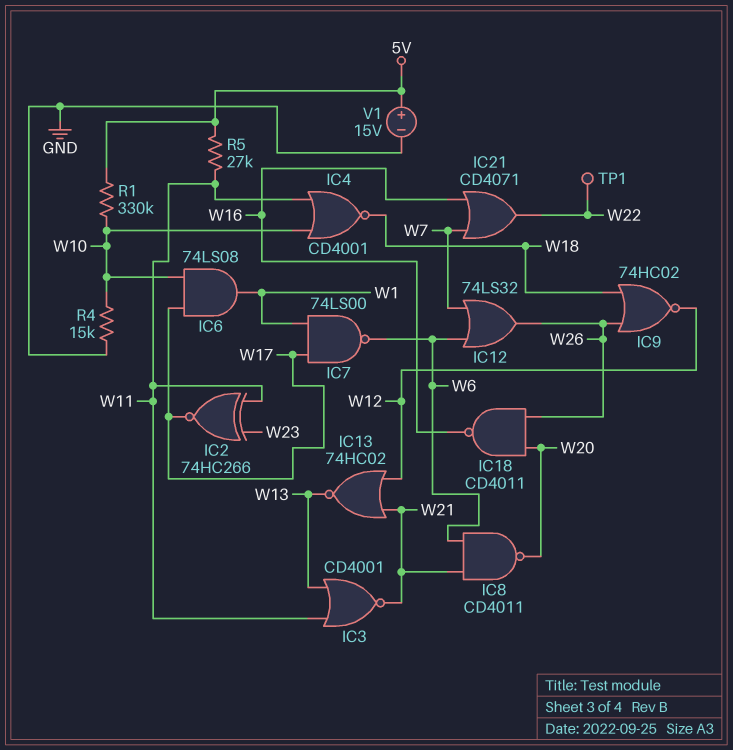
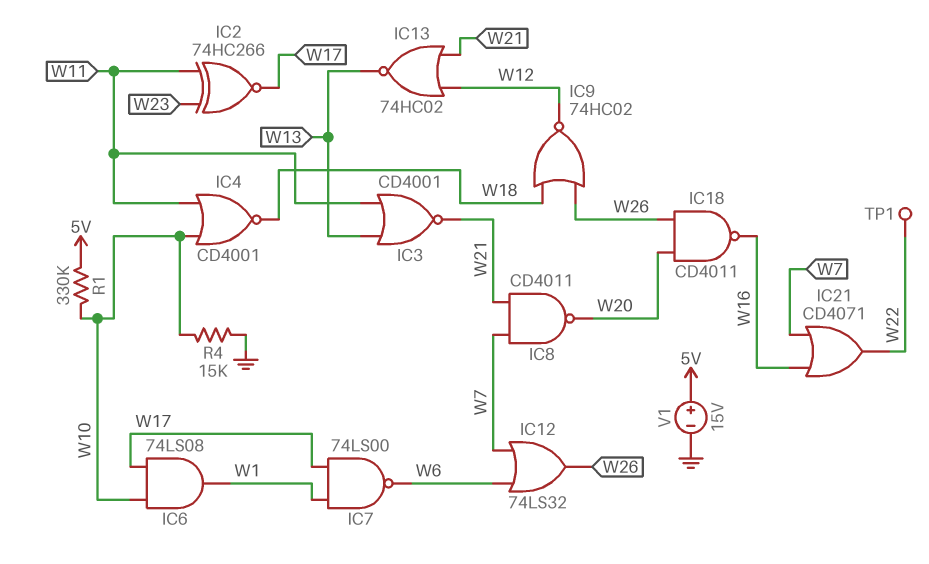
IC8: NAND CD4011 (in W6, in W21, out W20) -> NAND CD4011 (in W7, in W21, out W20)
R5: 27k (5V, W11) -> none

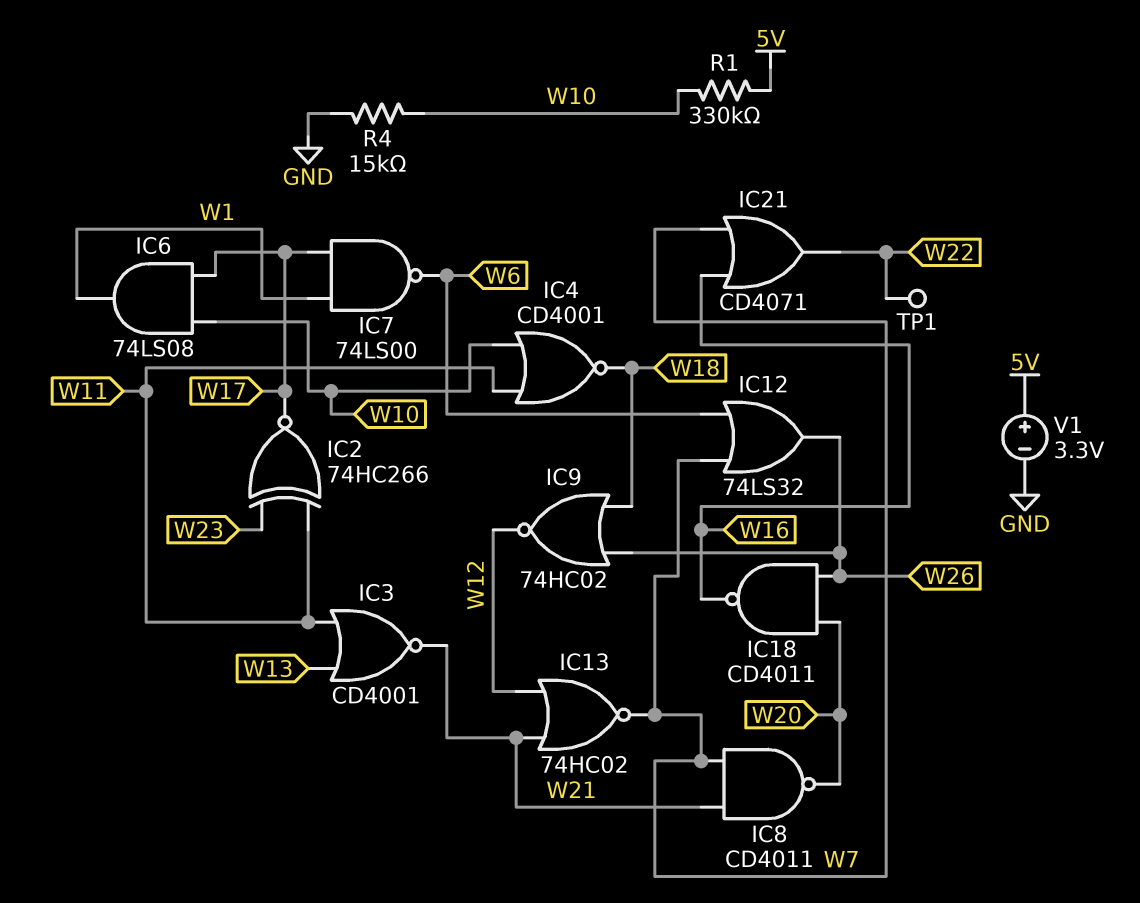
IC13: NOR 74HC02 (in W12, in W21, out W13) -> NOR 74HC02 (in W12, in W21, out W7)
V1: 15V (plus 5V, minus GND) -> 3.3V (plus 5V, minus GND)

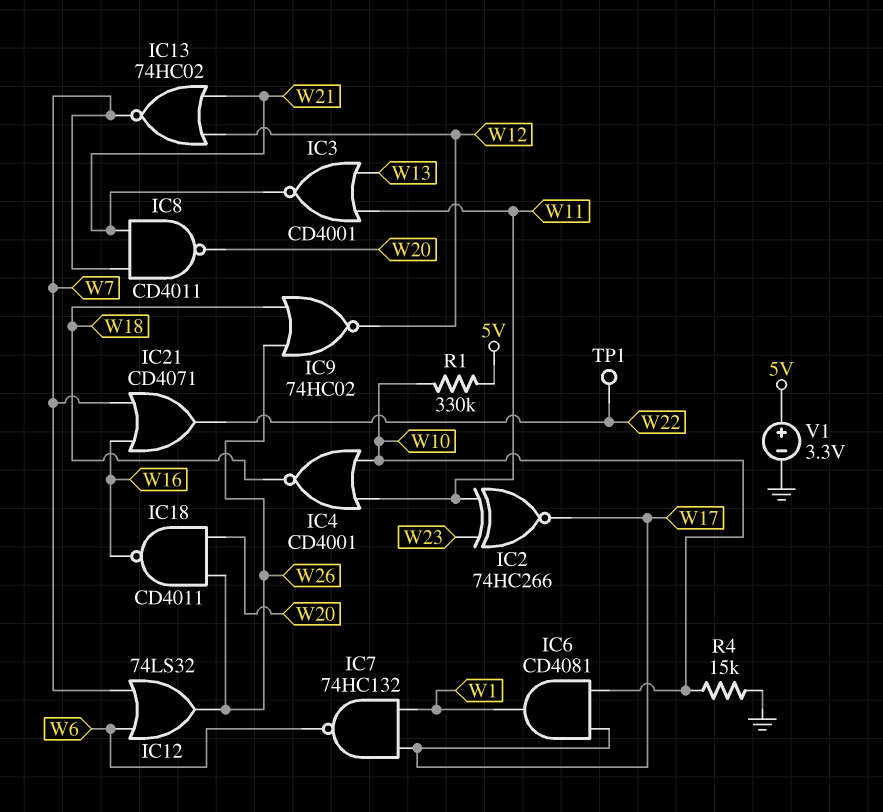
IC6: AND 74LS08 (in W10, in W17, out W1) -> AND CD4081 (in W10, in W17, out W1)
IC7: NAND 74LS00 (in W1, in W17, out W6) -> NAND 74HC132 (in W1, in W17, out W6)

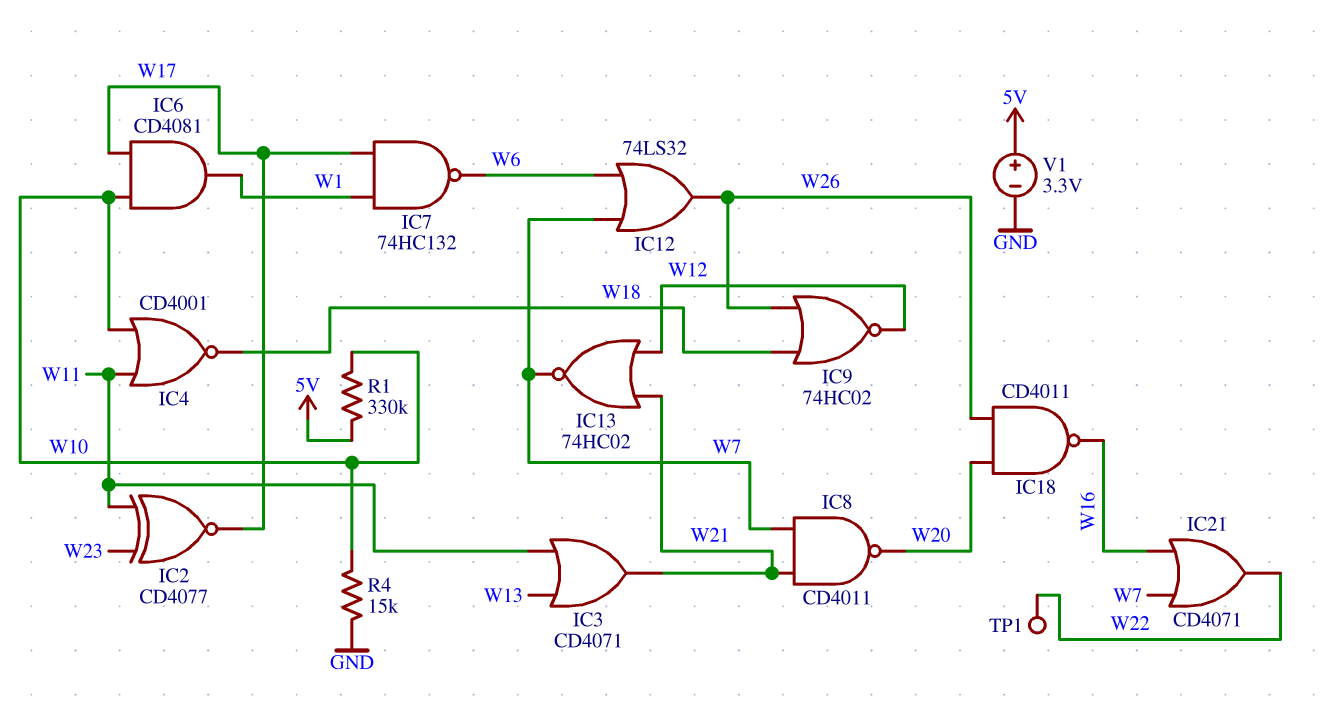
IC2: XNOR 74HC266 (in W11, in W23, out W17) -> XNOR CD4077 (in W11, in W23, out W17)
IC3: NOR CD4001 (in W11, in W13, out W21) -> OR CD4071 (in W11, in W13, out W21)

